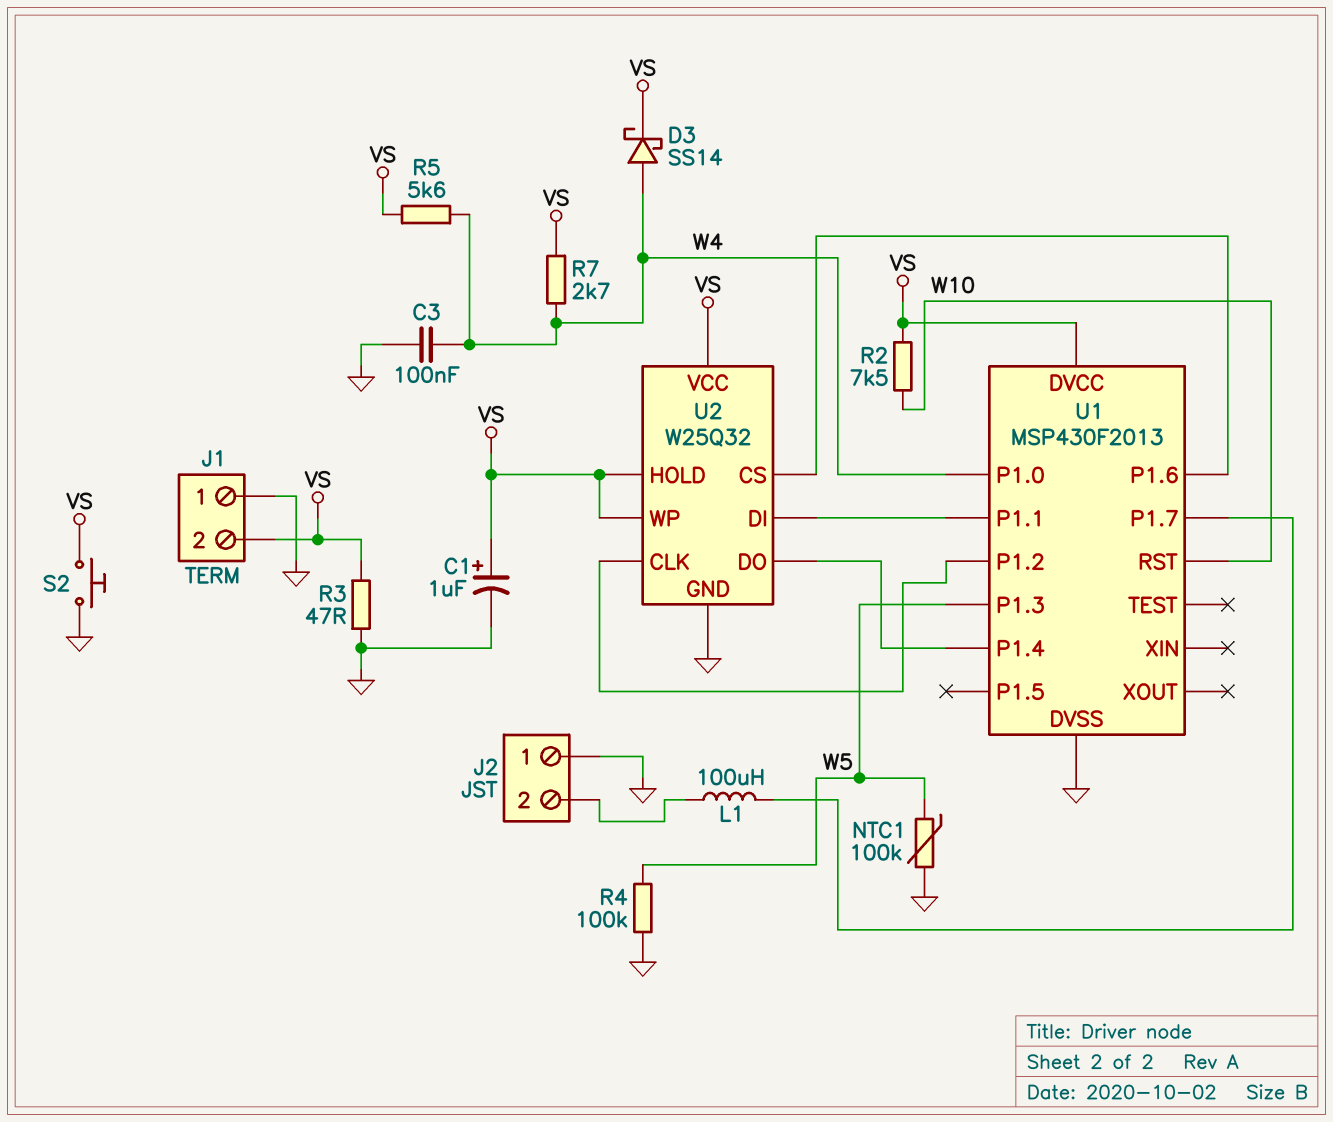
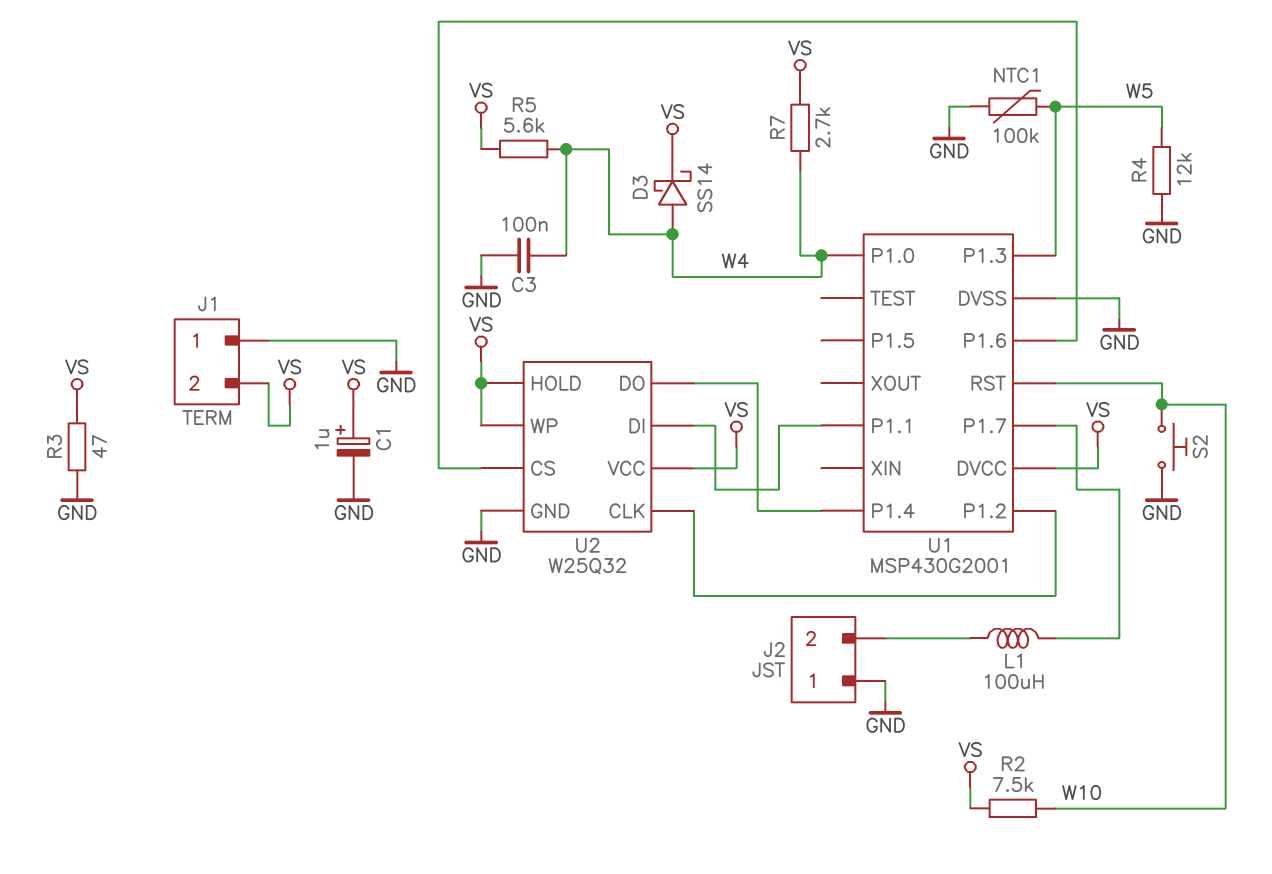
R4: 100k (GND, W5) -> 12k (GND, W5)
S2: button (GND, VS) -> button (GND, W10)
U1: MSP430F2013 -> MSP430G2001

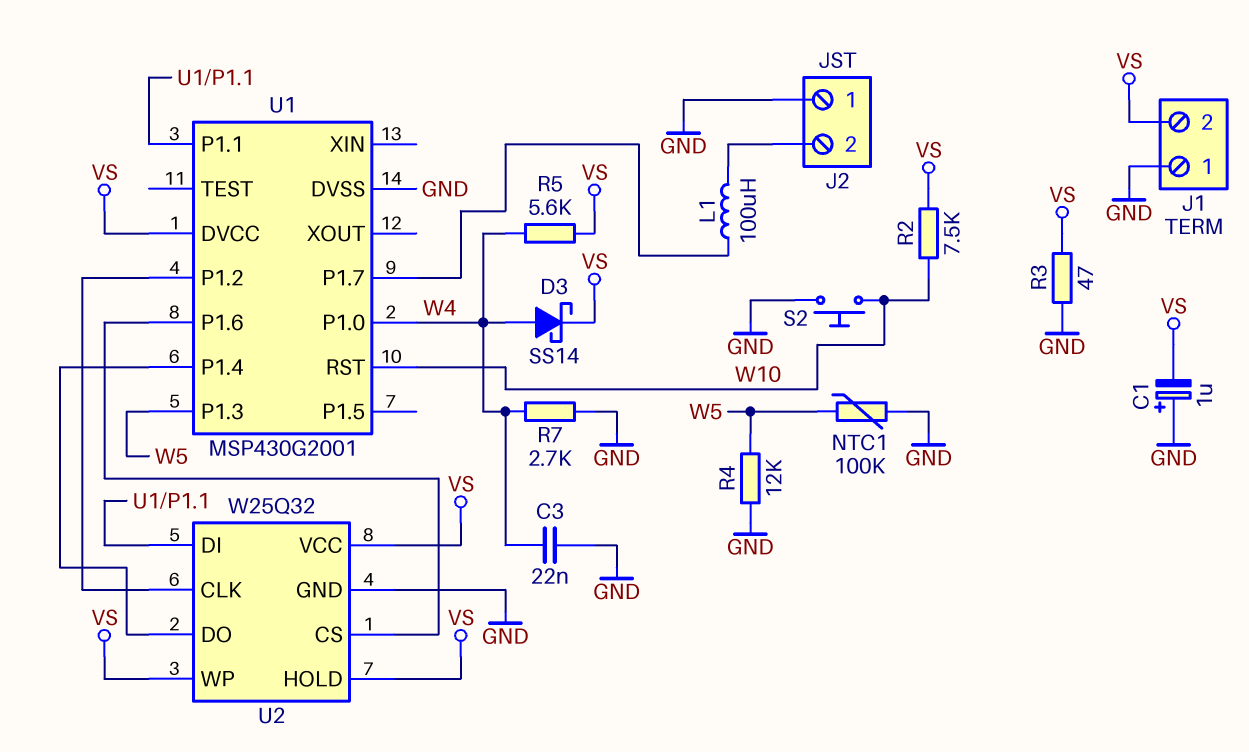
C1: 1uF (plus VS, minus GND) -> 1uF (plus GND, minus VS)
C3: 100nF (GND, W4) -> 22nF (GND, W4)
R7: 2.7k (VS, W4) -> 2.7k (GND, W4)

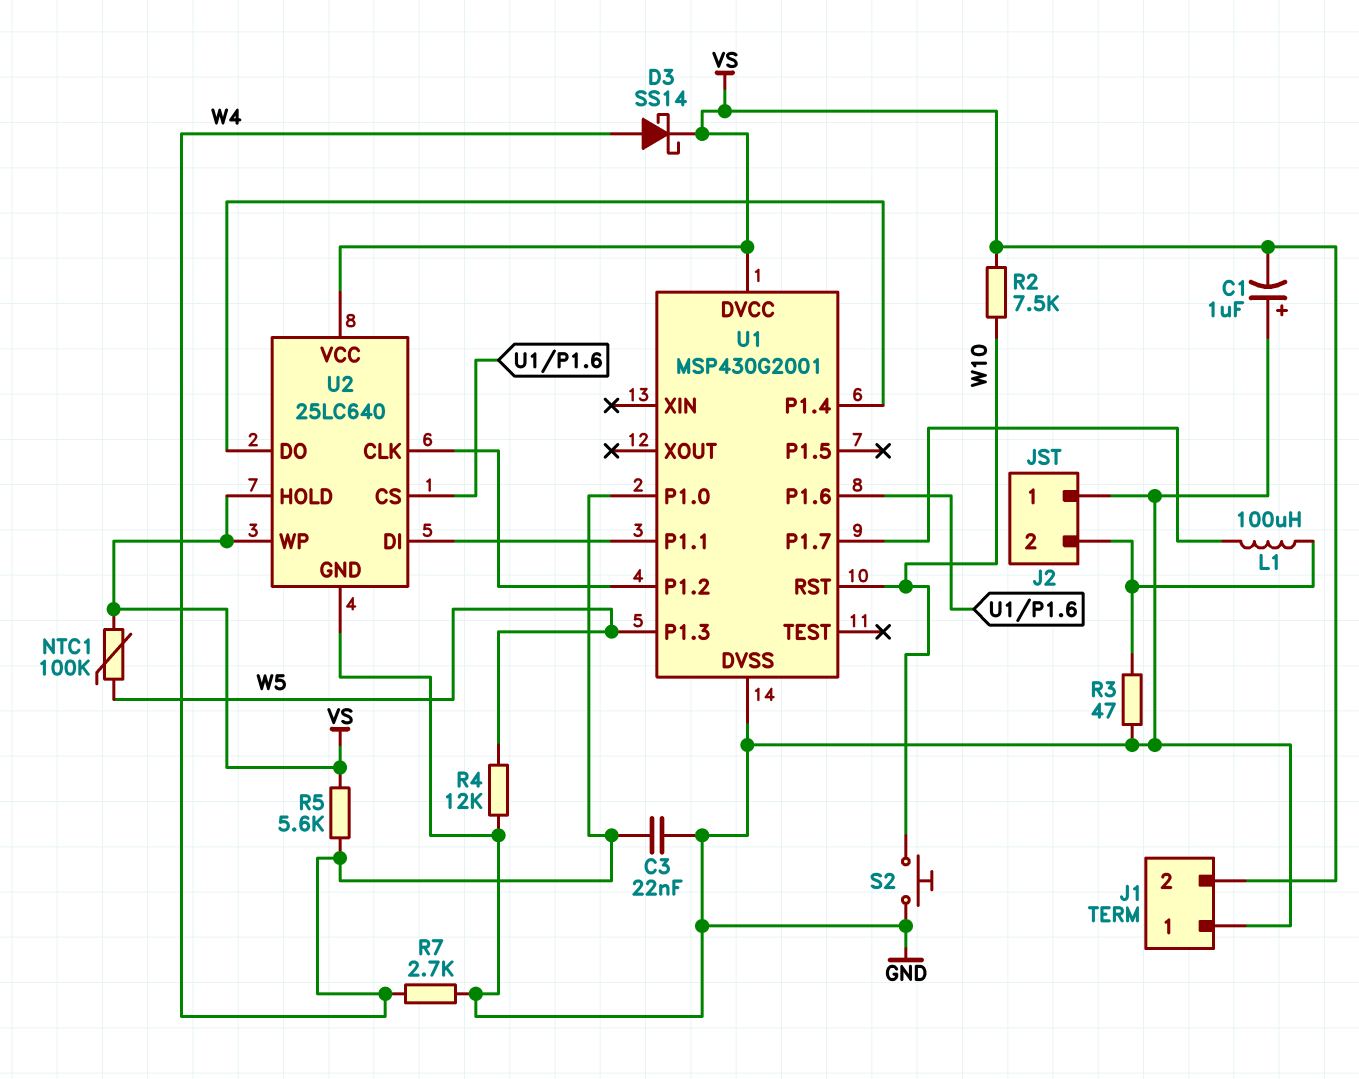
NTC1: 100k (GND, W5) -> 100k (VS, W5)
R3: 47 (GND, VS) -> 47 (GND, J2/2)
U2: W25Q32 -> 25LC640

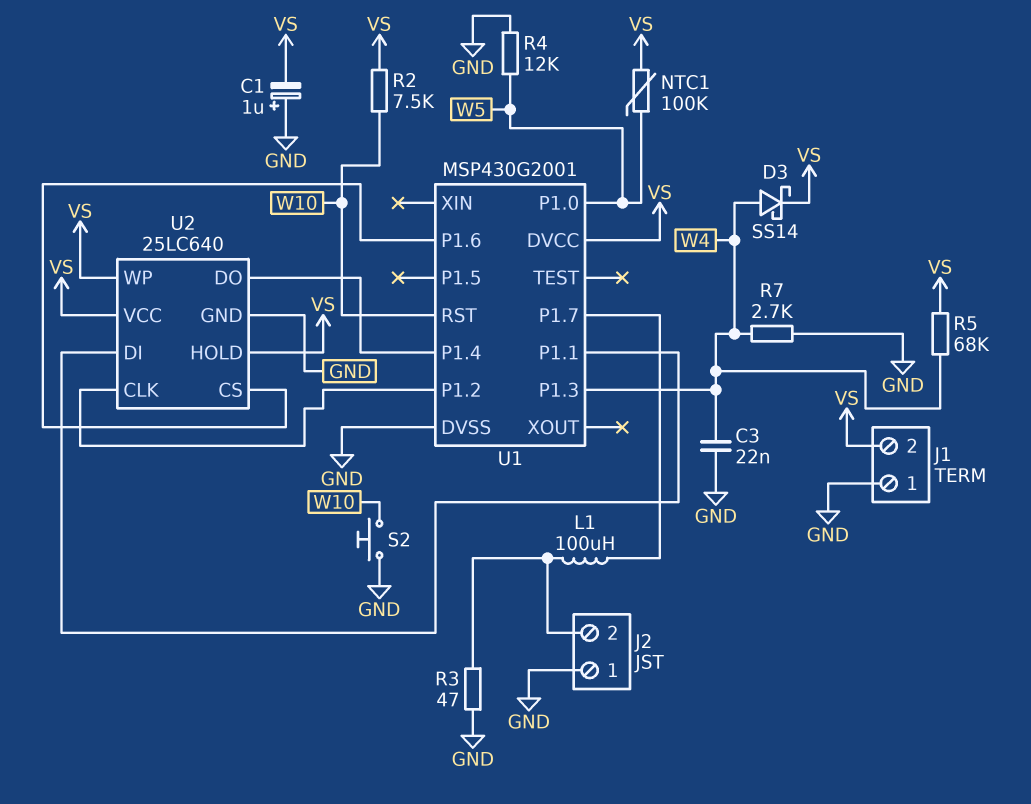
R5: 5.6k (VS, W4) -> 68k (VS, W4)
U1 pin P1.0: W4 -> W5
U1 pin P1.3: W5 -> W4

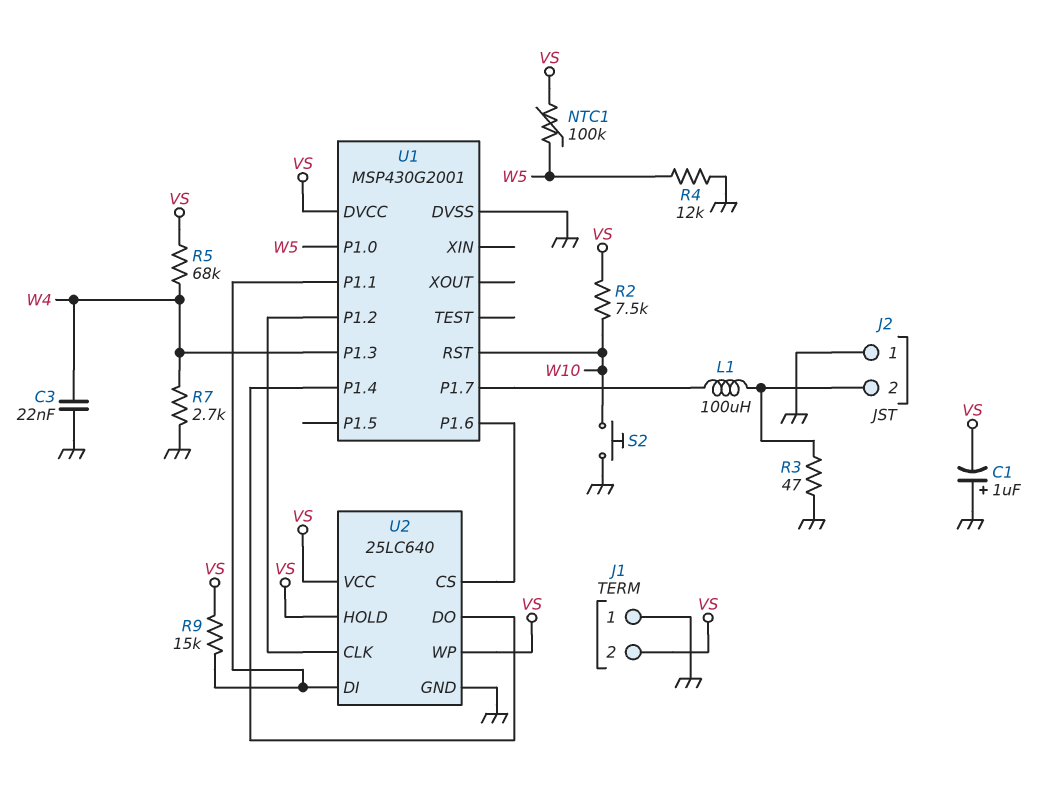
D3: schottky SS14 (A W4, K VS) -> none
R9: none -> 15k (U1/P1.1, VS)

